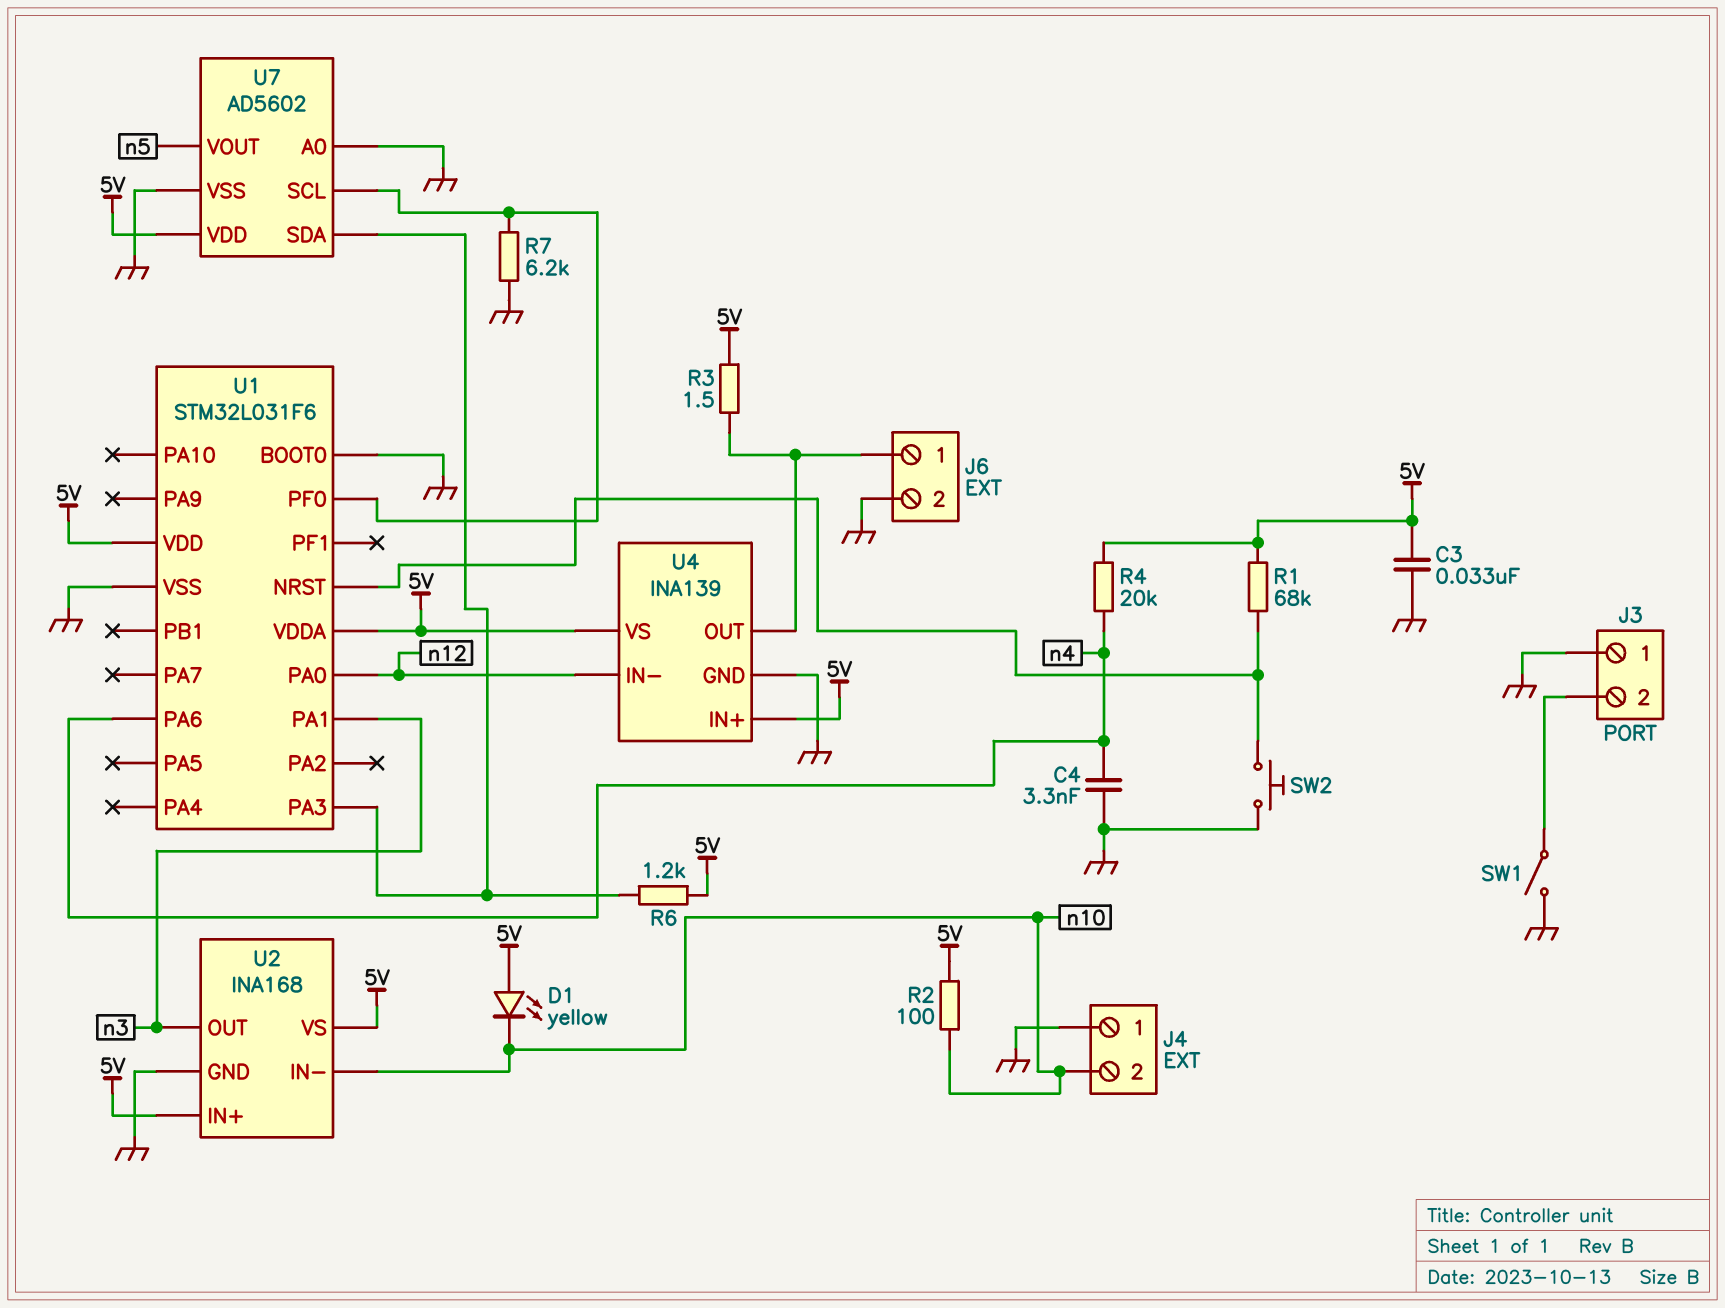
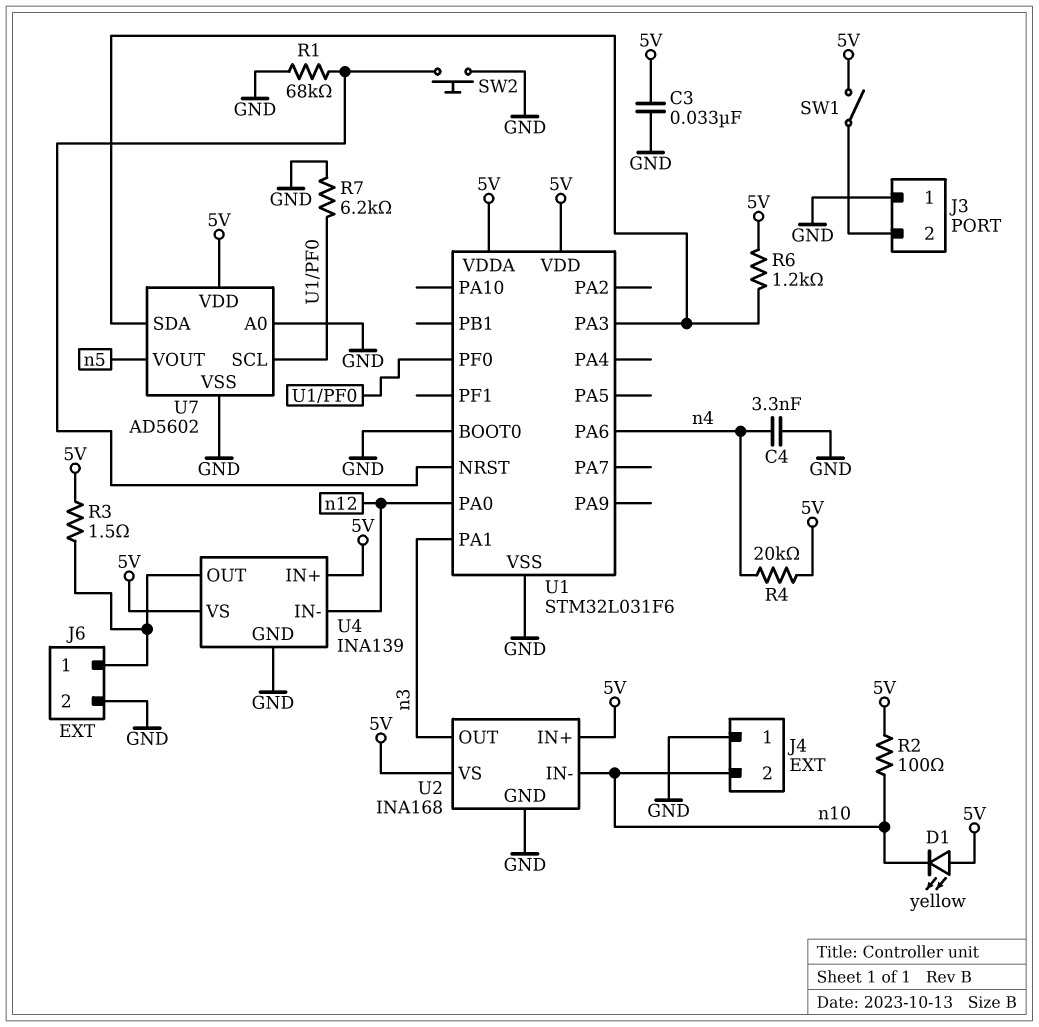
R1: 68k (5V, U1/NRST) -> 68k (GND, U1/NRST)
SW1: switch (GND, J3/2) -> switch (5V, J3/2)

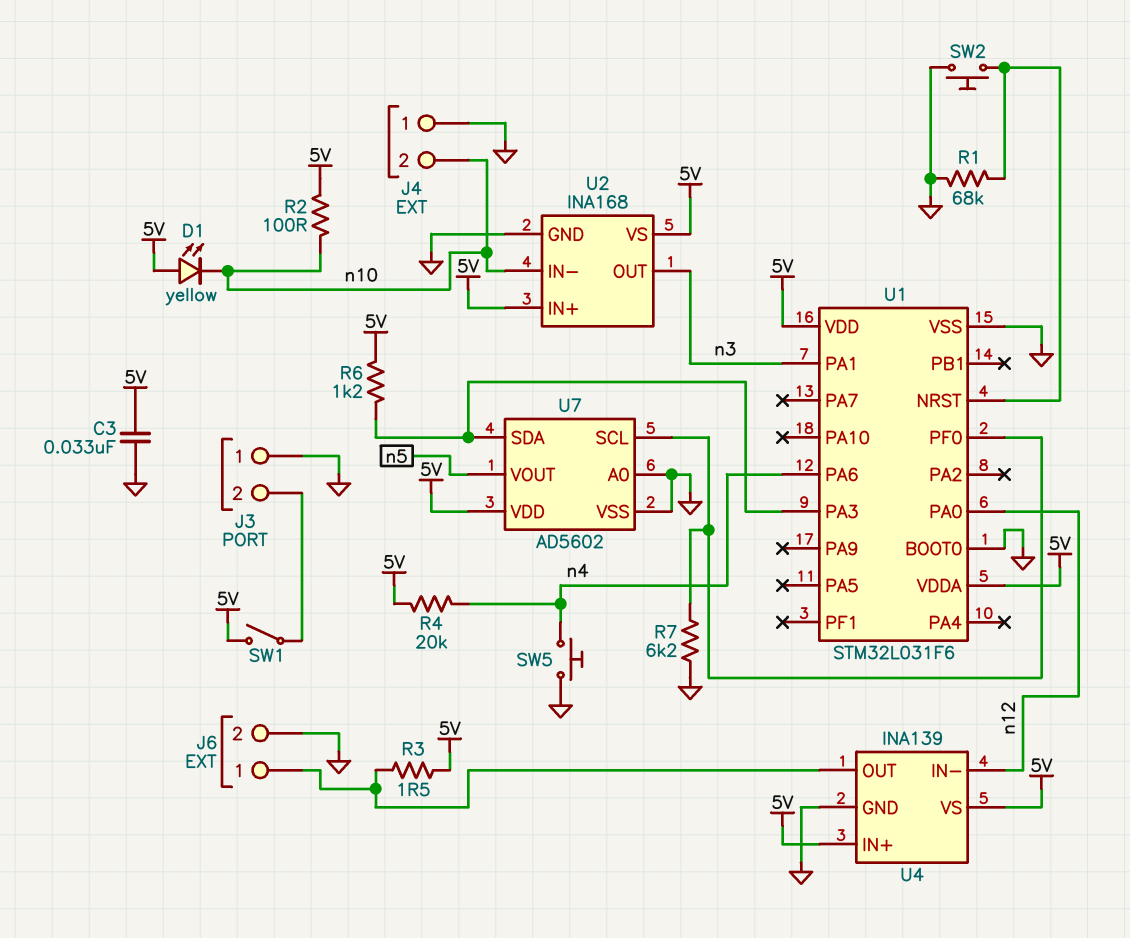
C4: 3.3nF (GND, n4) -> none
SW5: none -> button (GND, n4)

